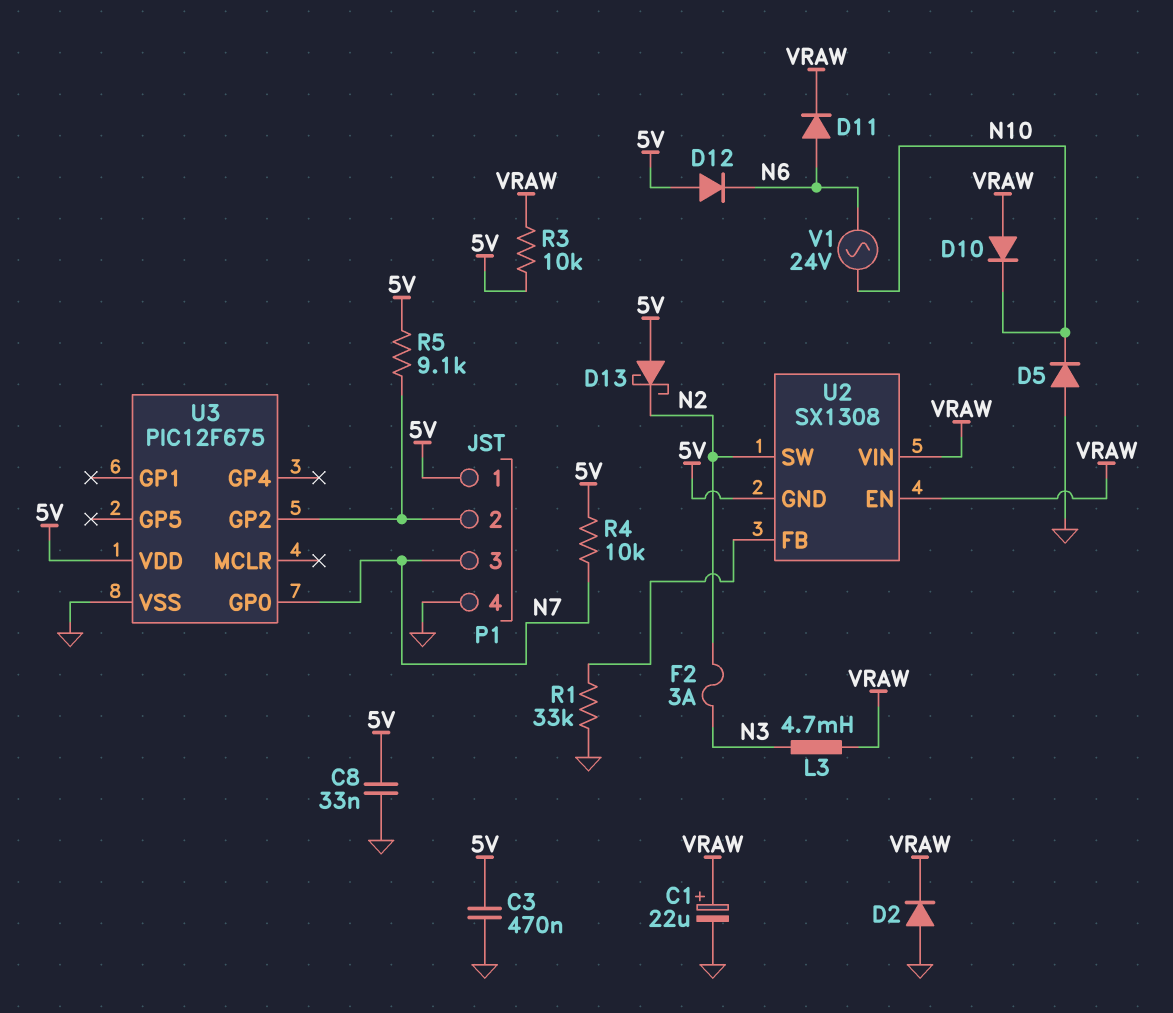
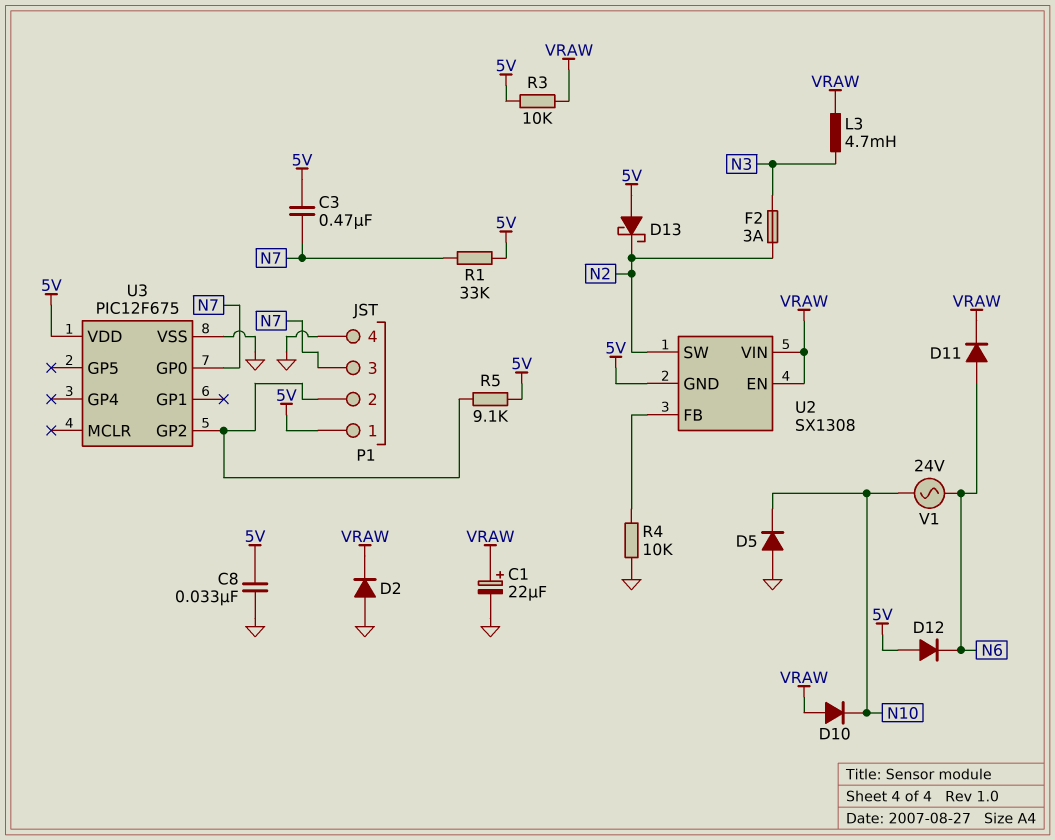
C3: 470nF (5V, GND) -> 470nF (5V, N7)
R1: 33k (GND, U2/FB) -> 33k (5V, N7)
R4: 10k (5V, N7) -> 10k (GND, U2/FB)

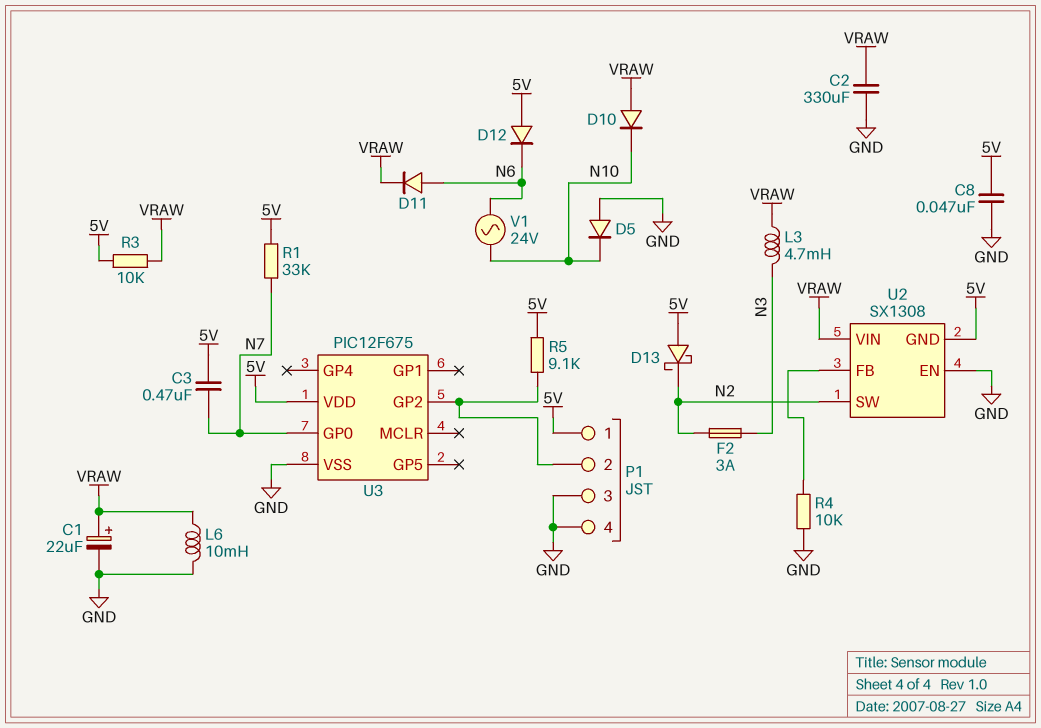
C2: none -> 330uF (GND, VRAW)
C8: 33nF (5V, GND) -> 47nF (5V, GND)
D2: diode (A GND, K VRAW) -> none
L6: none -> 10mH (GND, VRAW)
P1 pin 3: N7 -> GND
U2 pin EN: VRAW -> GND

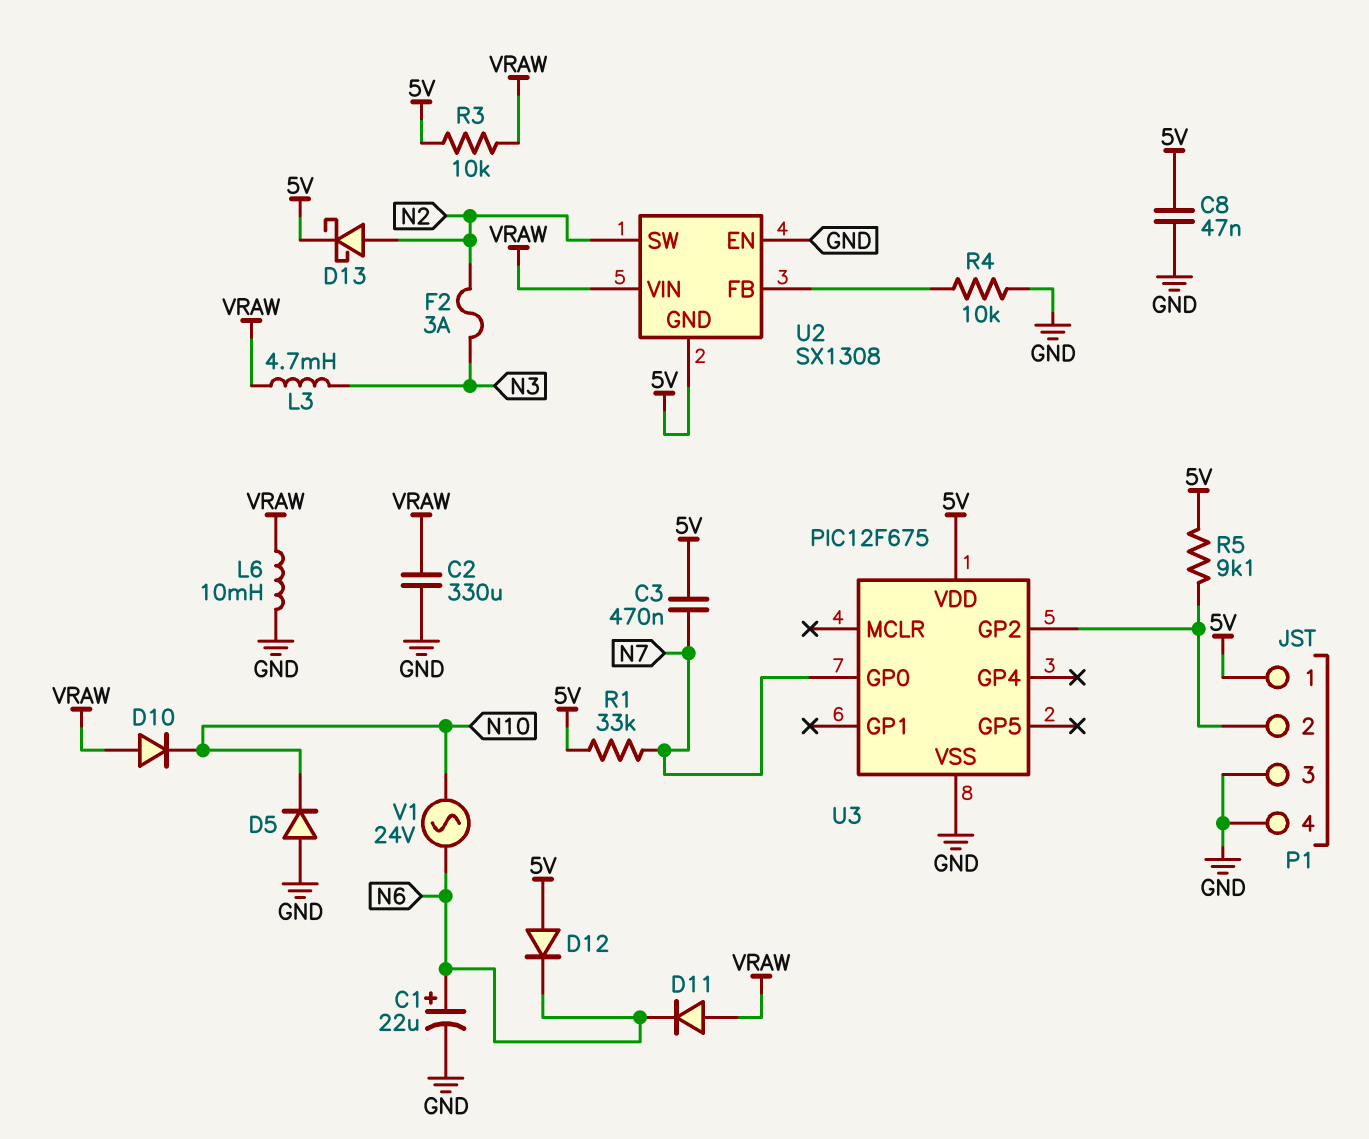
C1: 22uF (plus VRAW, minus GND) -> 22uF (plus N6, minus GND)
D11: diode (A N6, K VRAW) -> diode (A VRAW, K N6)
D13: schottky (A 5V, K N2) -> schottky (A N2, K 5V)

